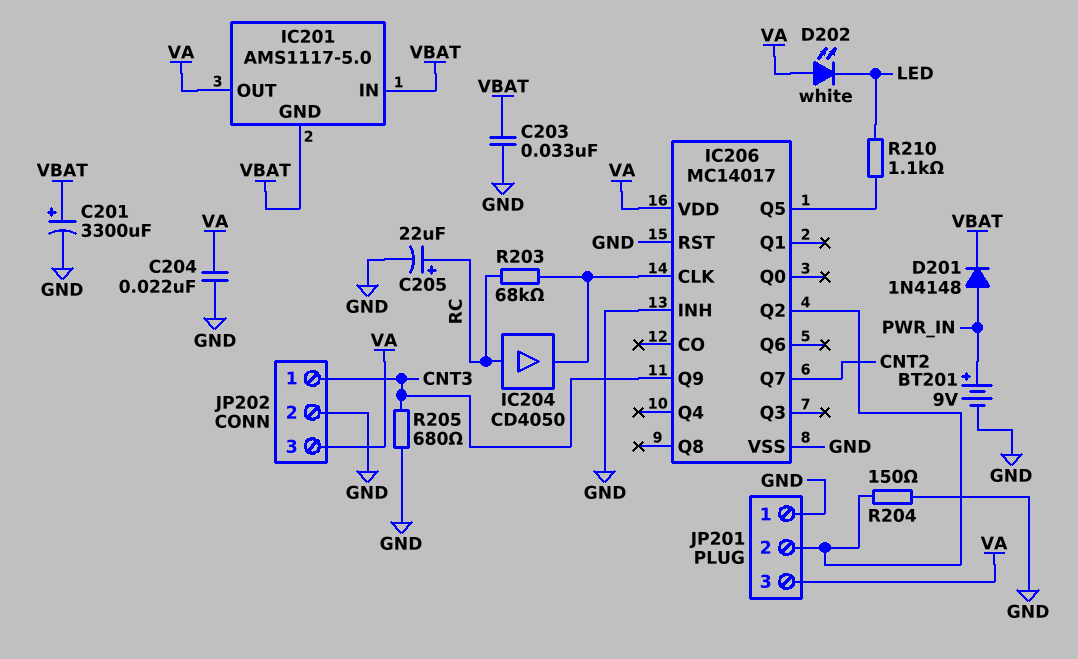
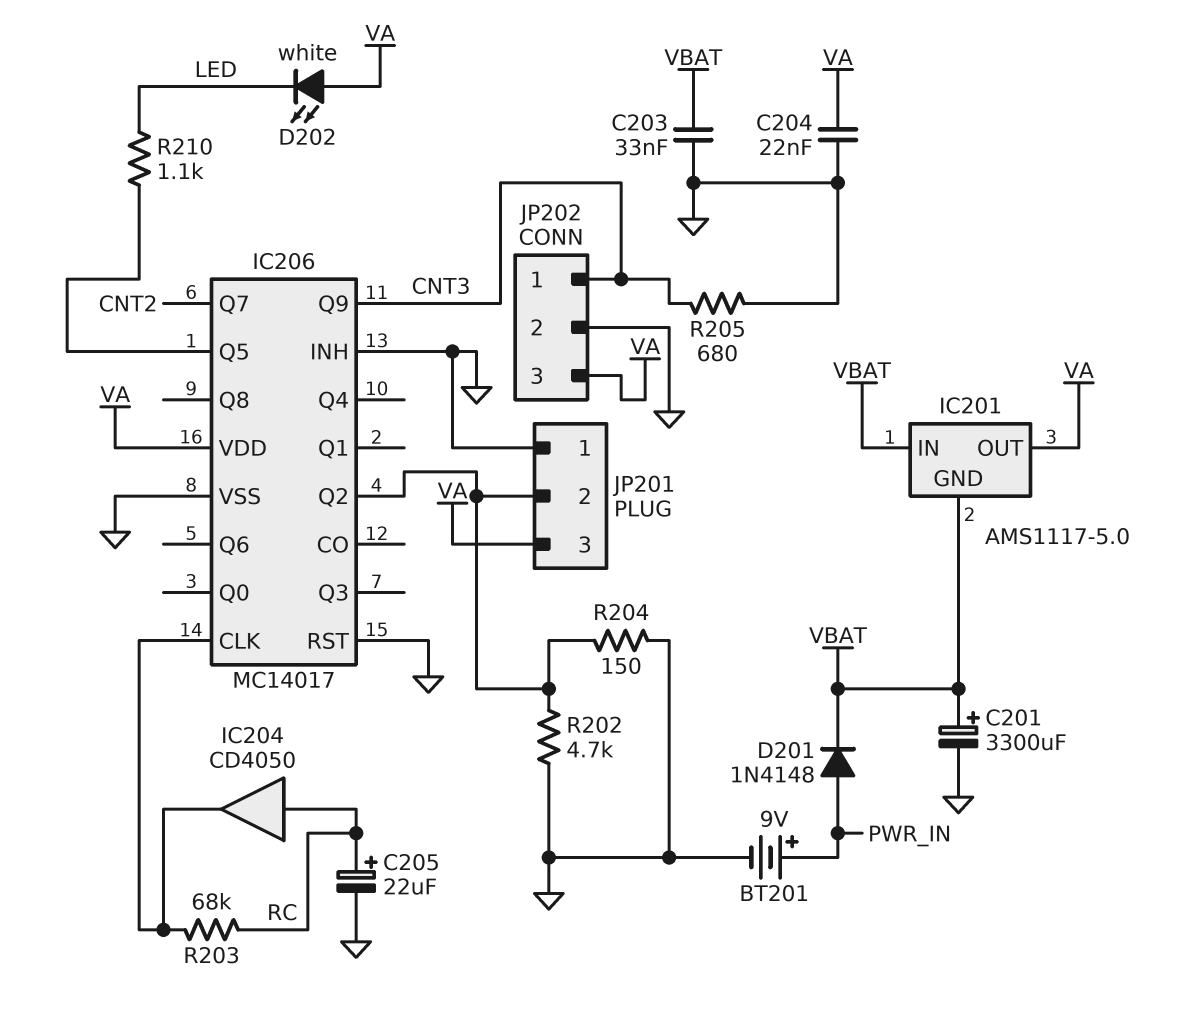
R202: none -> 4.7k (GND, IC206/Q2)

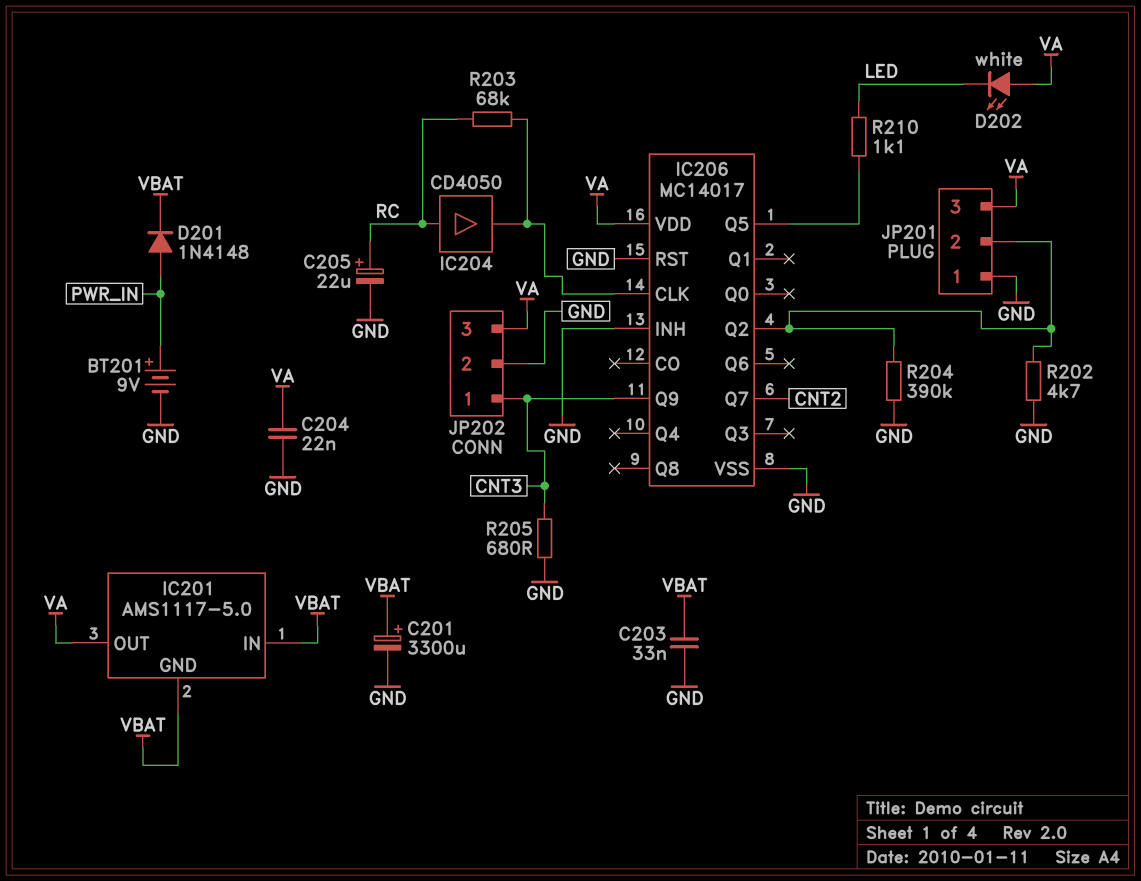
R204: 150 (GND, IC206/Q2) -> 390k (GND, IC206/Q2)

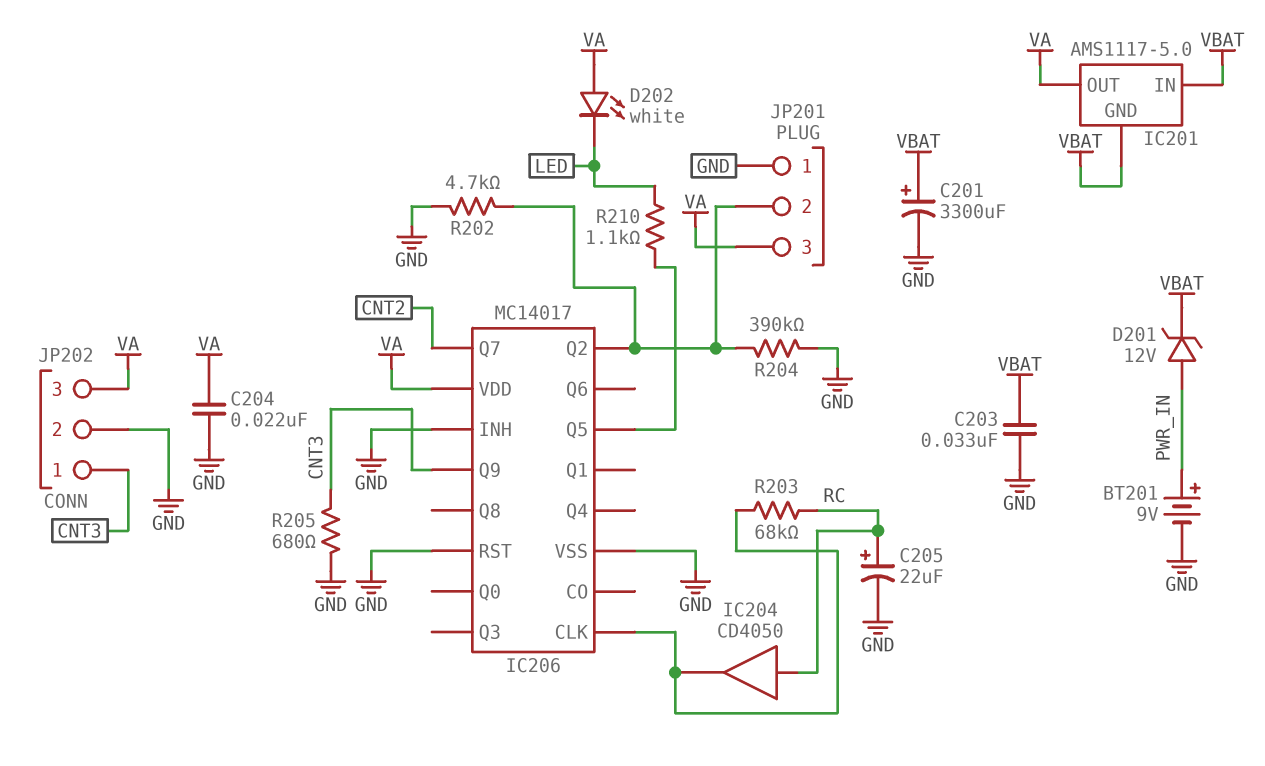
D201: diode 1N4148 (A PWR_IN, K VBAT) -> zener 12V (A PWR_IN, K VBAT)

